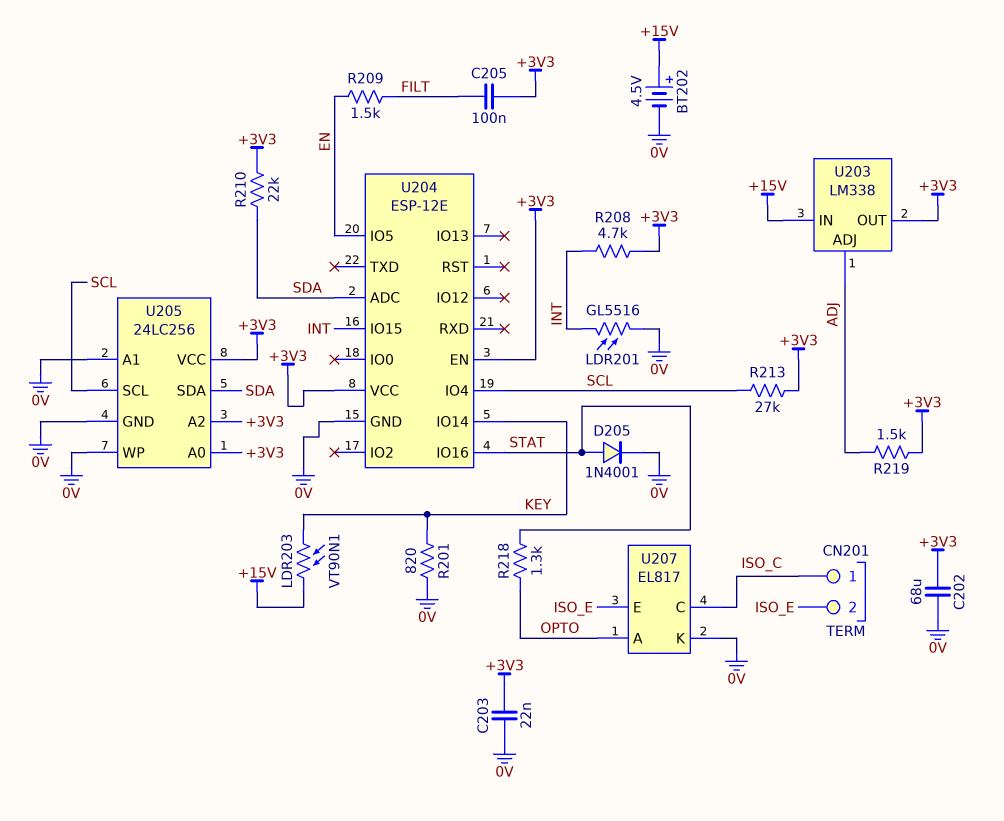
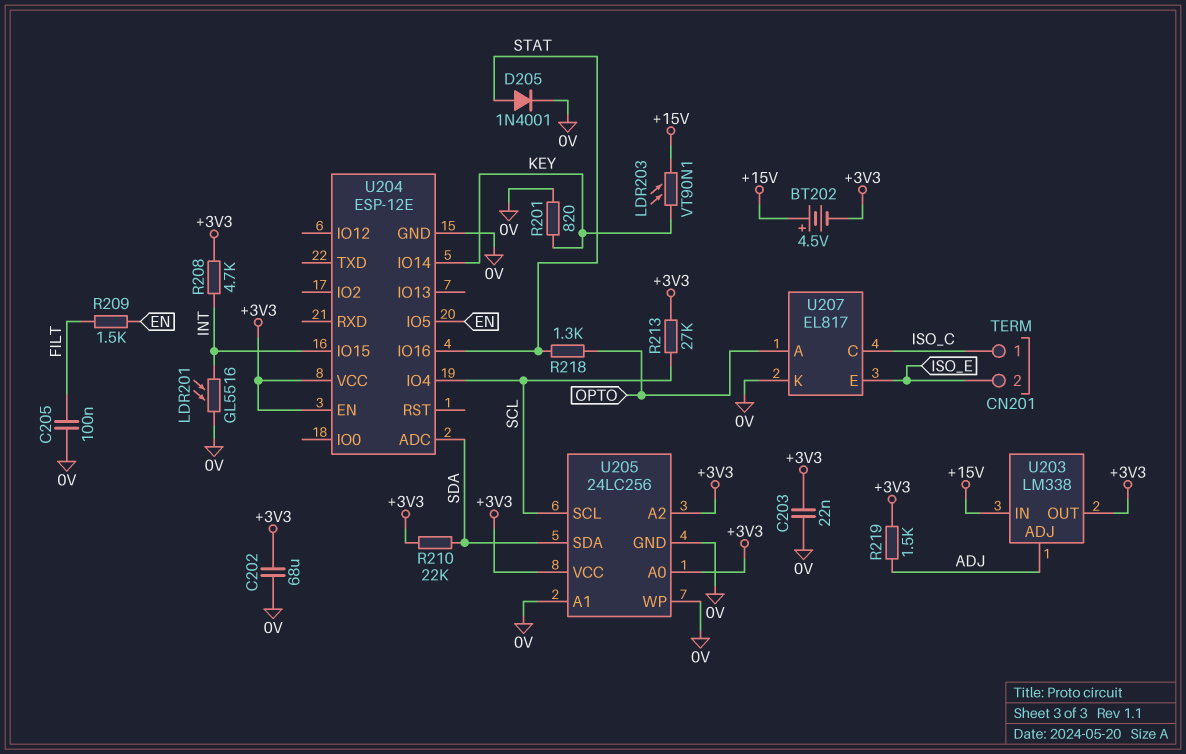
BT202: 4.5V (plus +15V, minus 0V) -> 4.5V (plus +15V, minus +3V3)
C205: 100nF (+3V3, FILT) -> 100nF (0V, FILT)

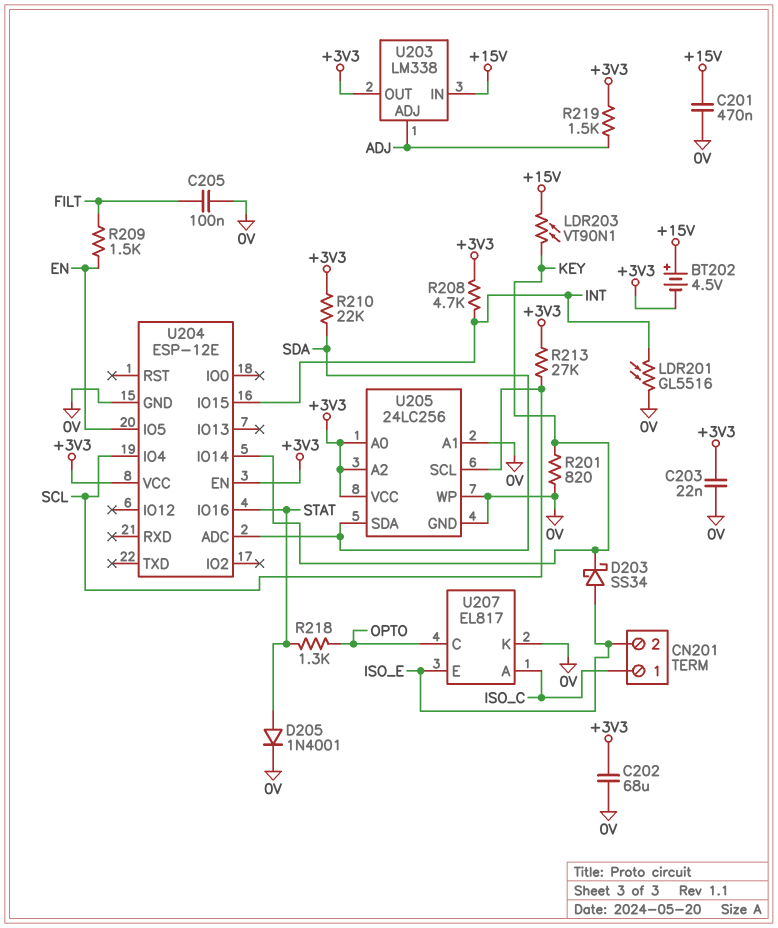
C201: none -> 470nF (+15V, 0V)
D203: none -> schottky SS34 (A ISO_E, K KEY)
U207 pin A: OPTO -> ISO_C
U207 pin C: ISO_C -> OPTO

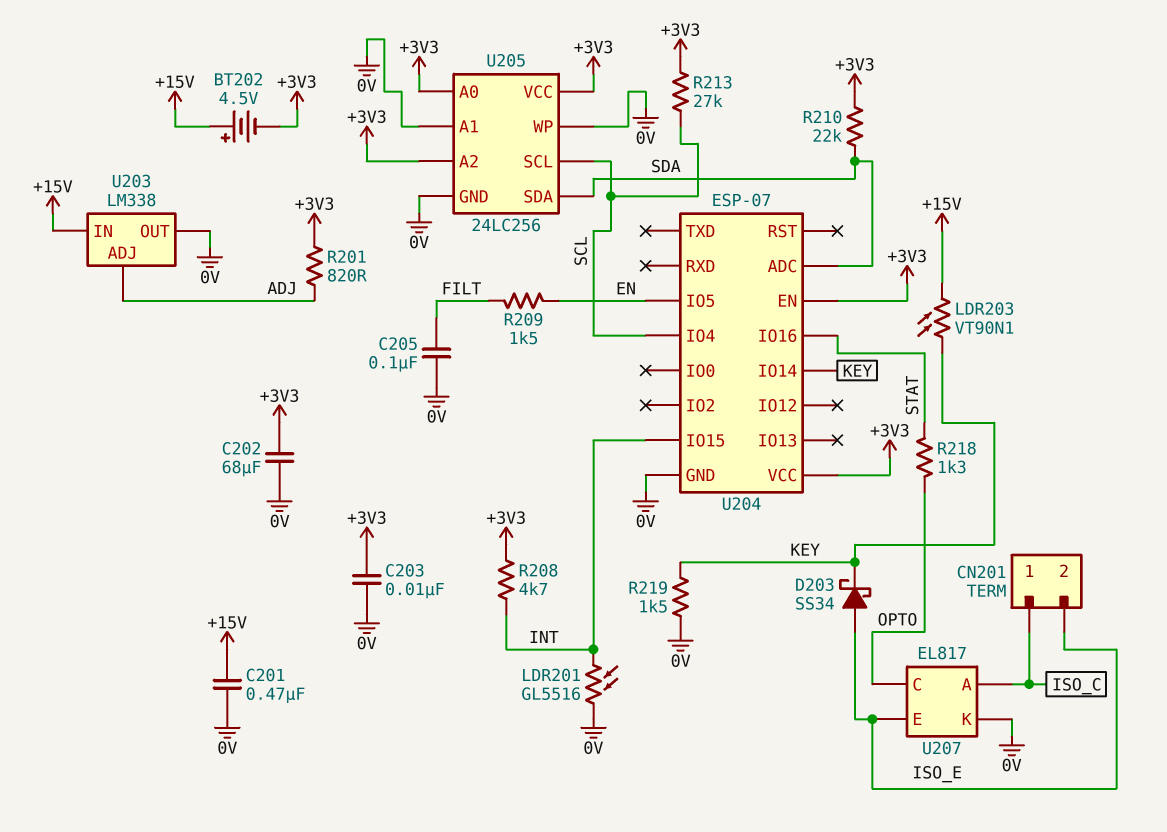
C203: 22nF (+3V3, 0V) -> 10nF (+3V3, 0V)
D205: diode 1N4001 (A STAT, K 0V) -> none
R201: 820 (0V, KEY) -> 820 (+3V3, ADJ)
R219: 1.5k (+3V3, ADJ) -> 1.5k (0V, KEY)
U203 pin OUT: +3V3 -> 0V
U204: ESP-12E -> ESP-07

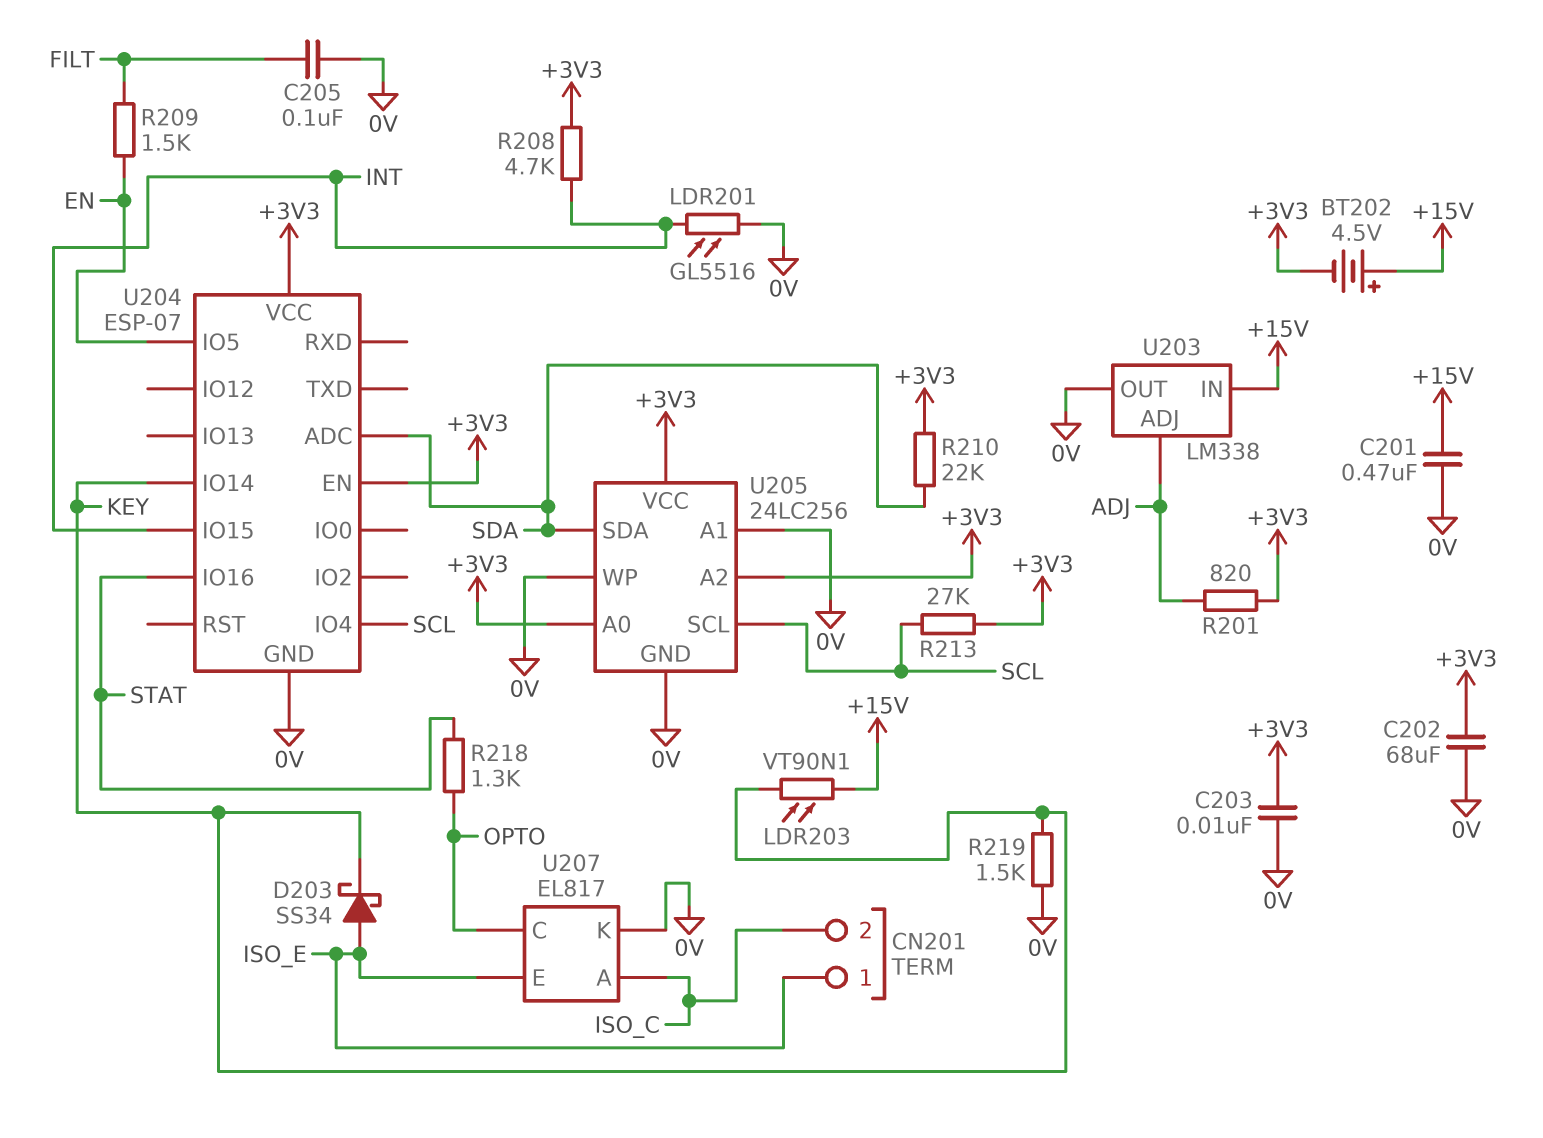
CN201 pin 1: ISO_C -> ISO_E
CN201 pin 2: ISO_E -> ISO_C

